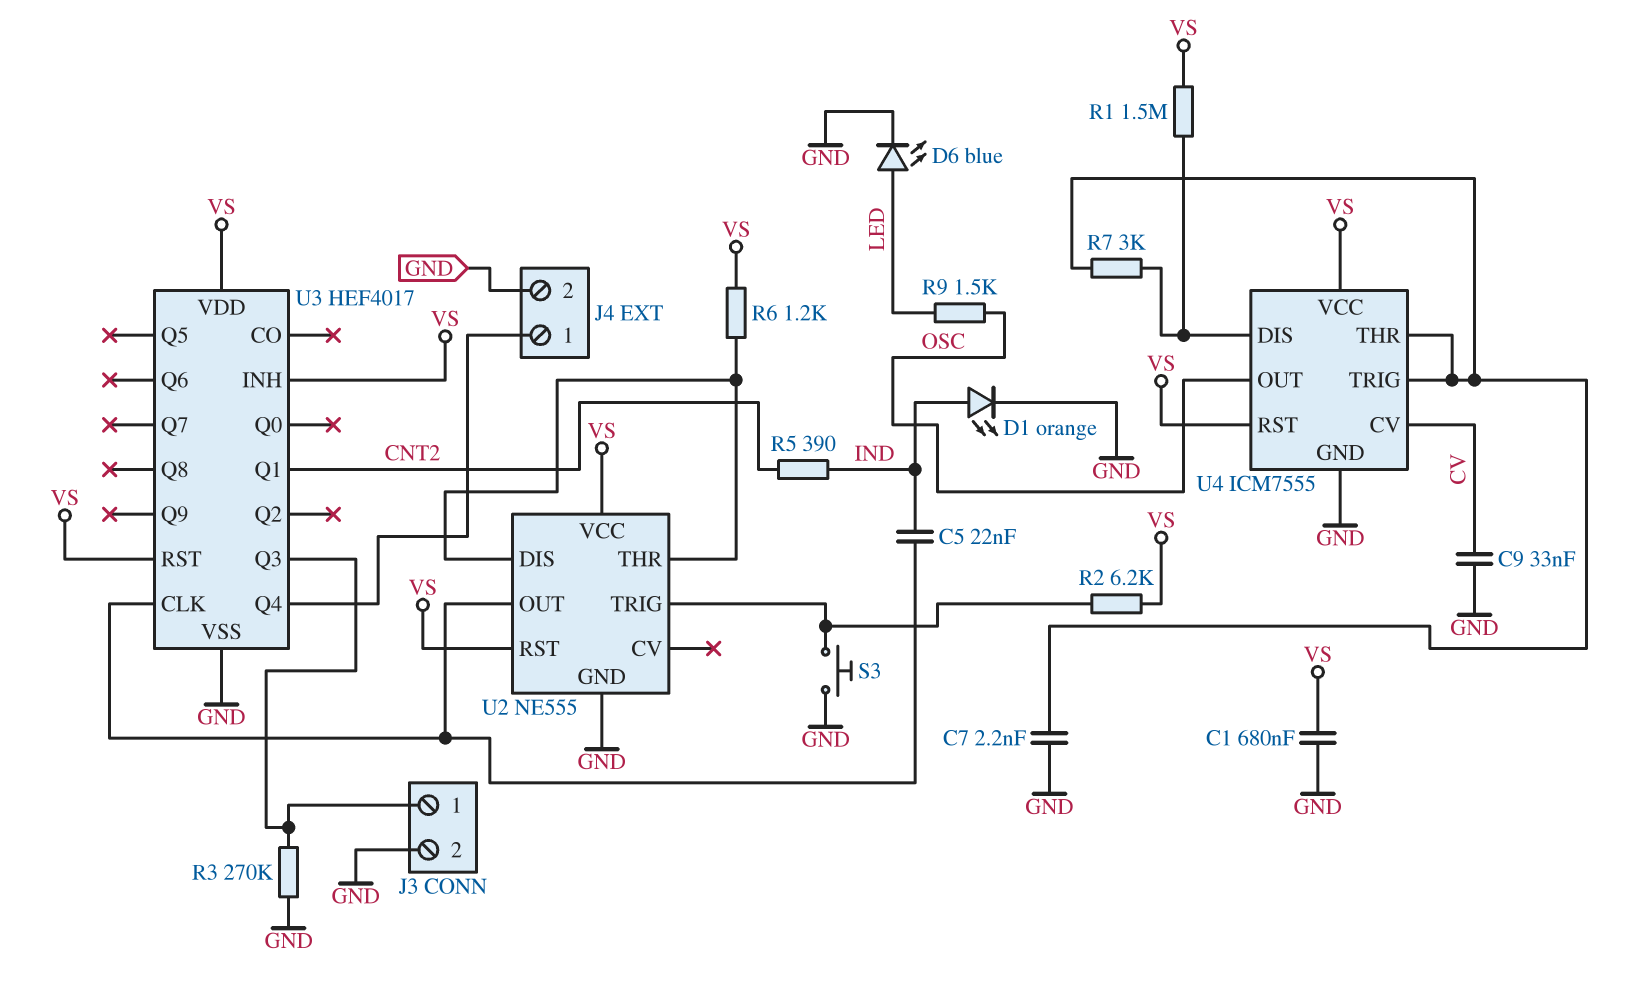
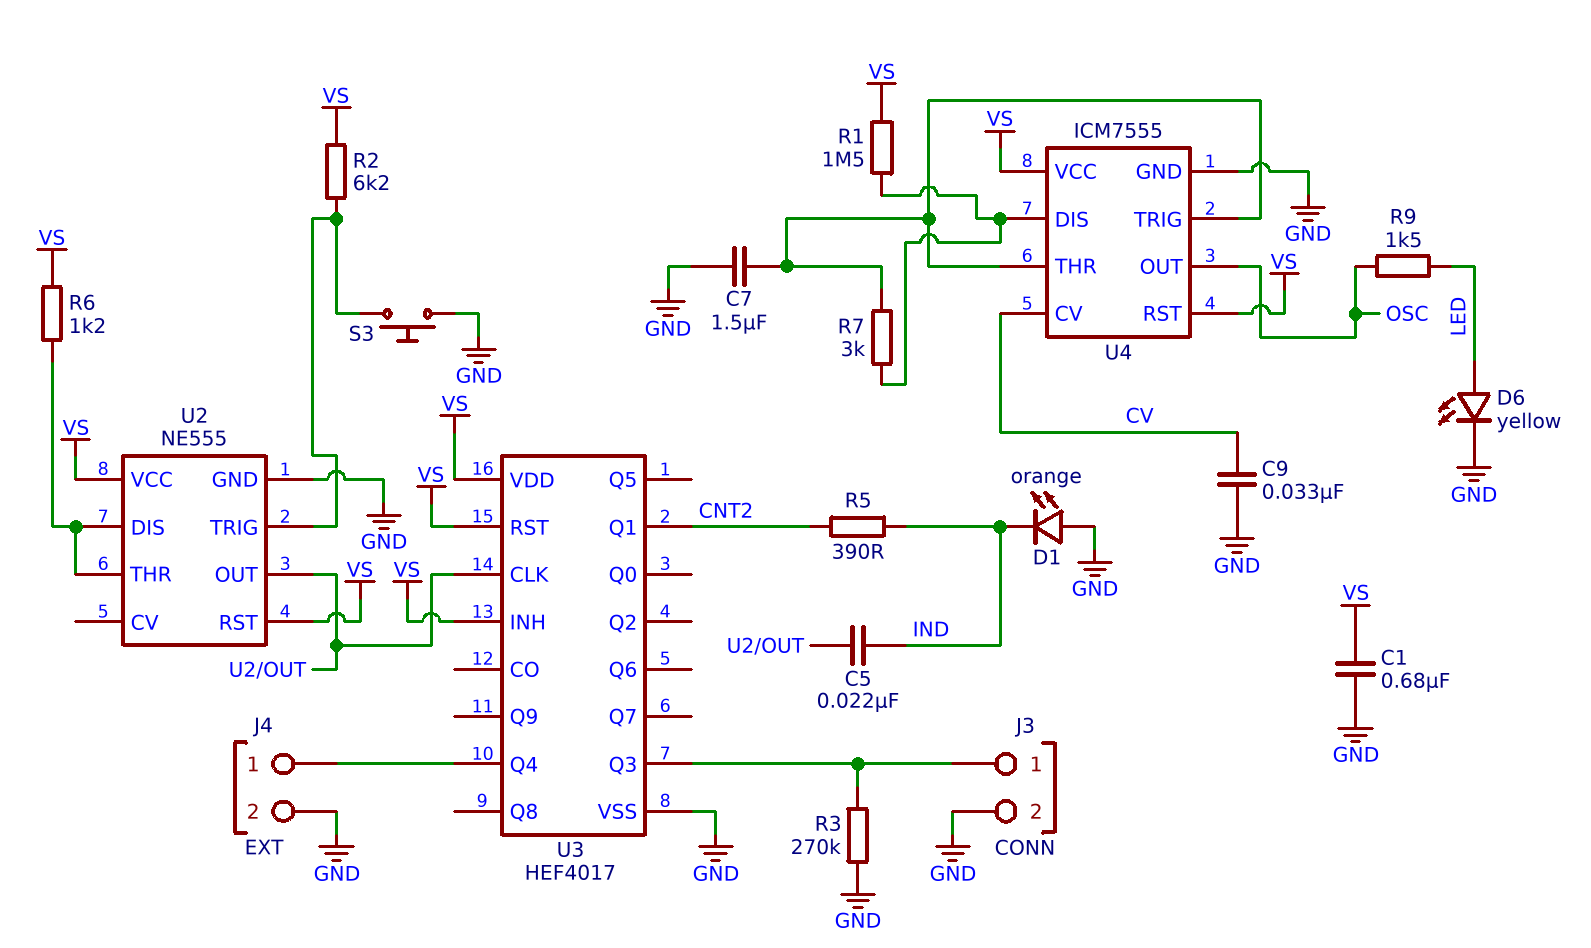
C7: 2.2nF (GND, U4/THR) -> 1.5uF (GND, U4/THR)
D1: LED orange (A IND, K GND) -> LED orange (A GND, K IND)
D6: LED blue (A LED, K GND) -> LED yellow (A LED, K GND)

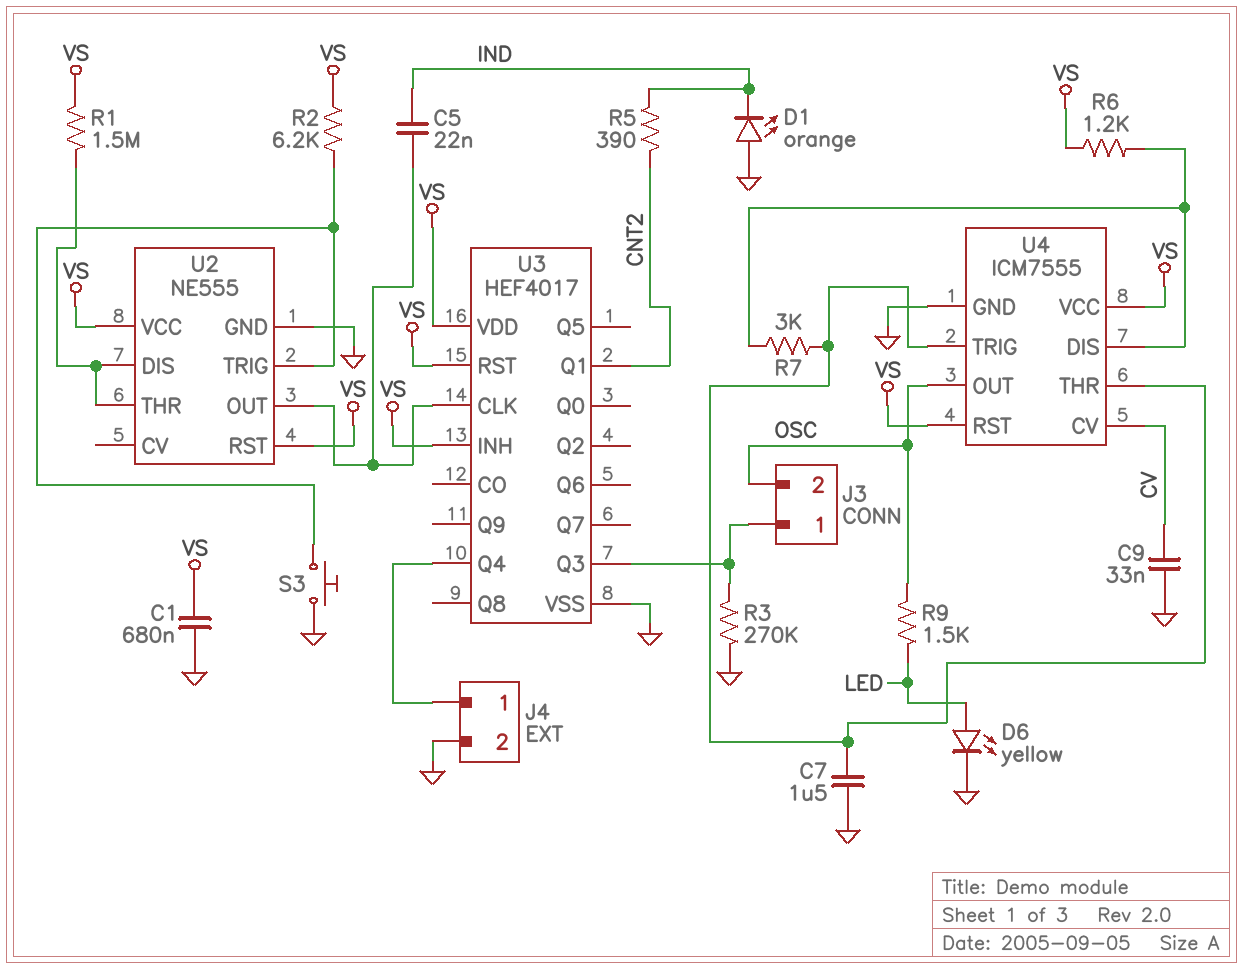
J3 pin 2: GND -> OSC
R1: 1.5M (U4/DIS, VS) -> 1.5M (U2/DIS, VS)
R6: 1.2k (U2/DIS, VS) -> 1.2k (U4/DIS, VS)

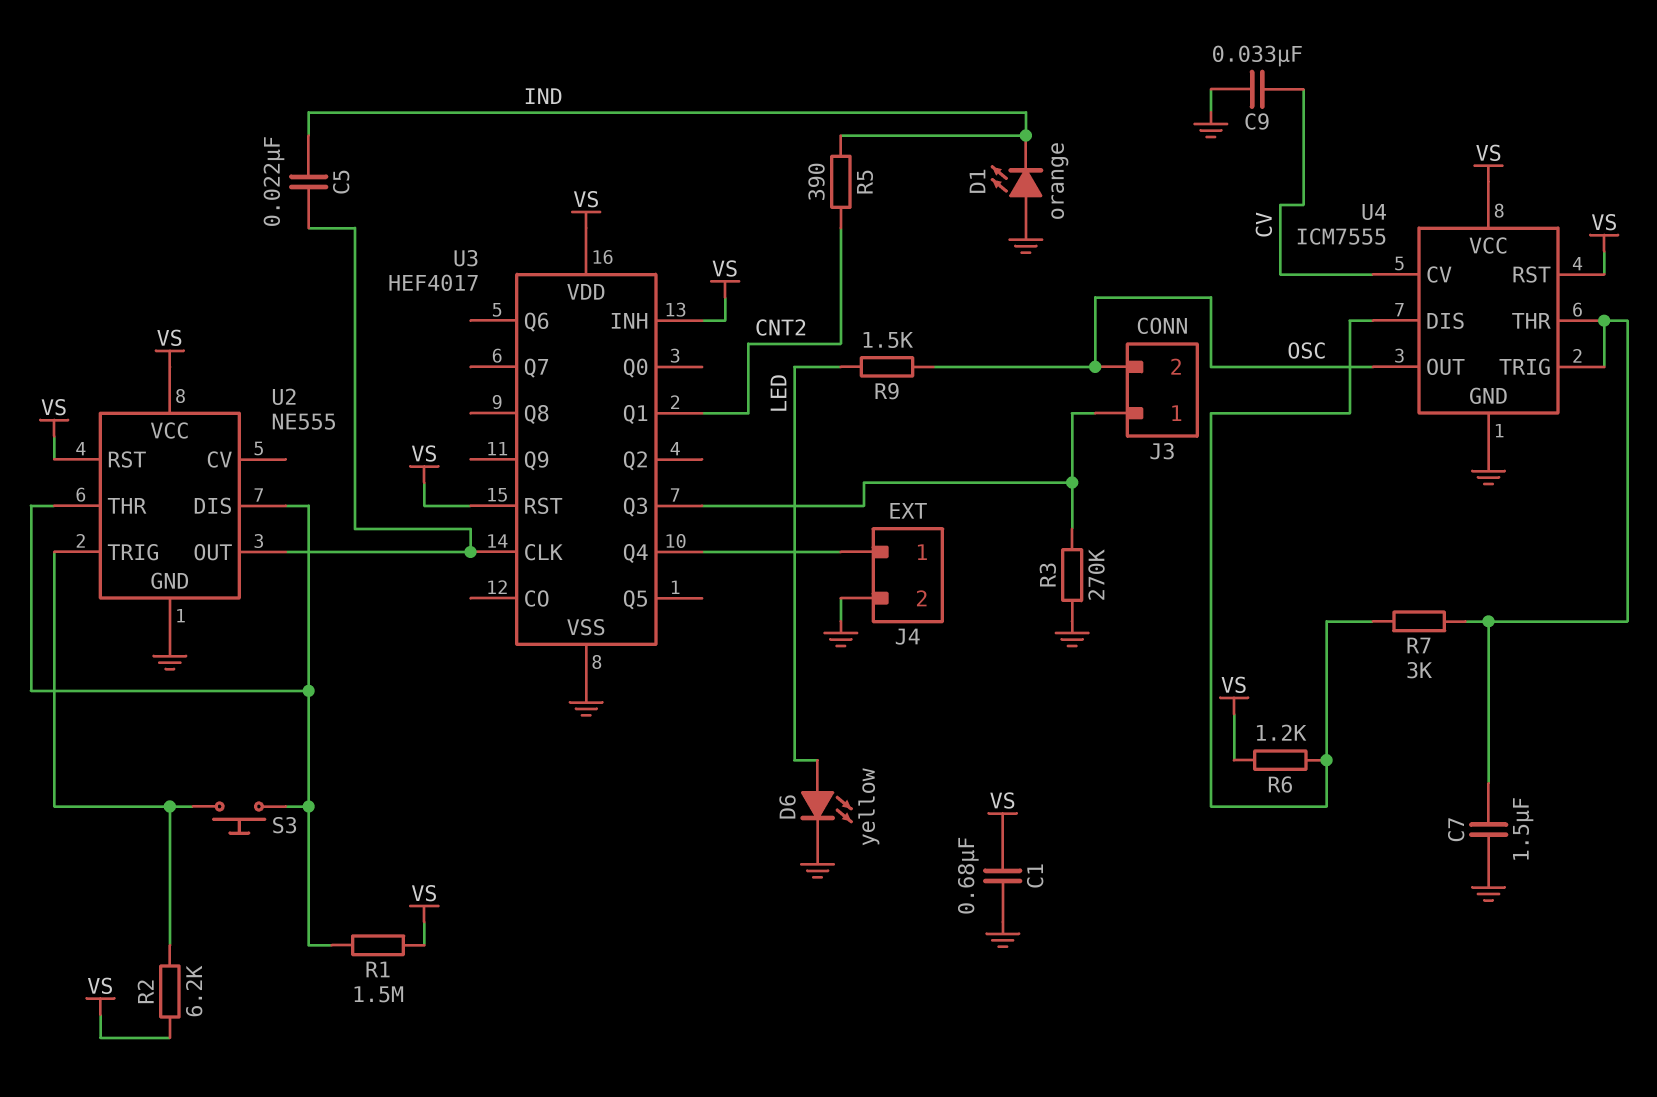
S3: button (GND, U2/TRIG) -> button (U2/DIS, U2/TRIG)

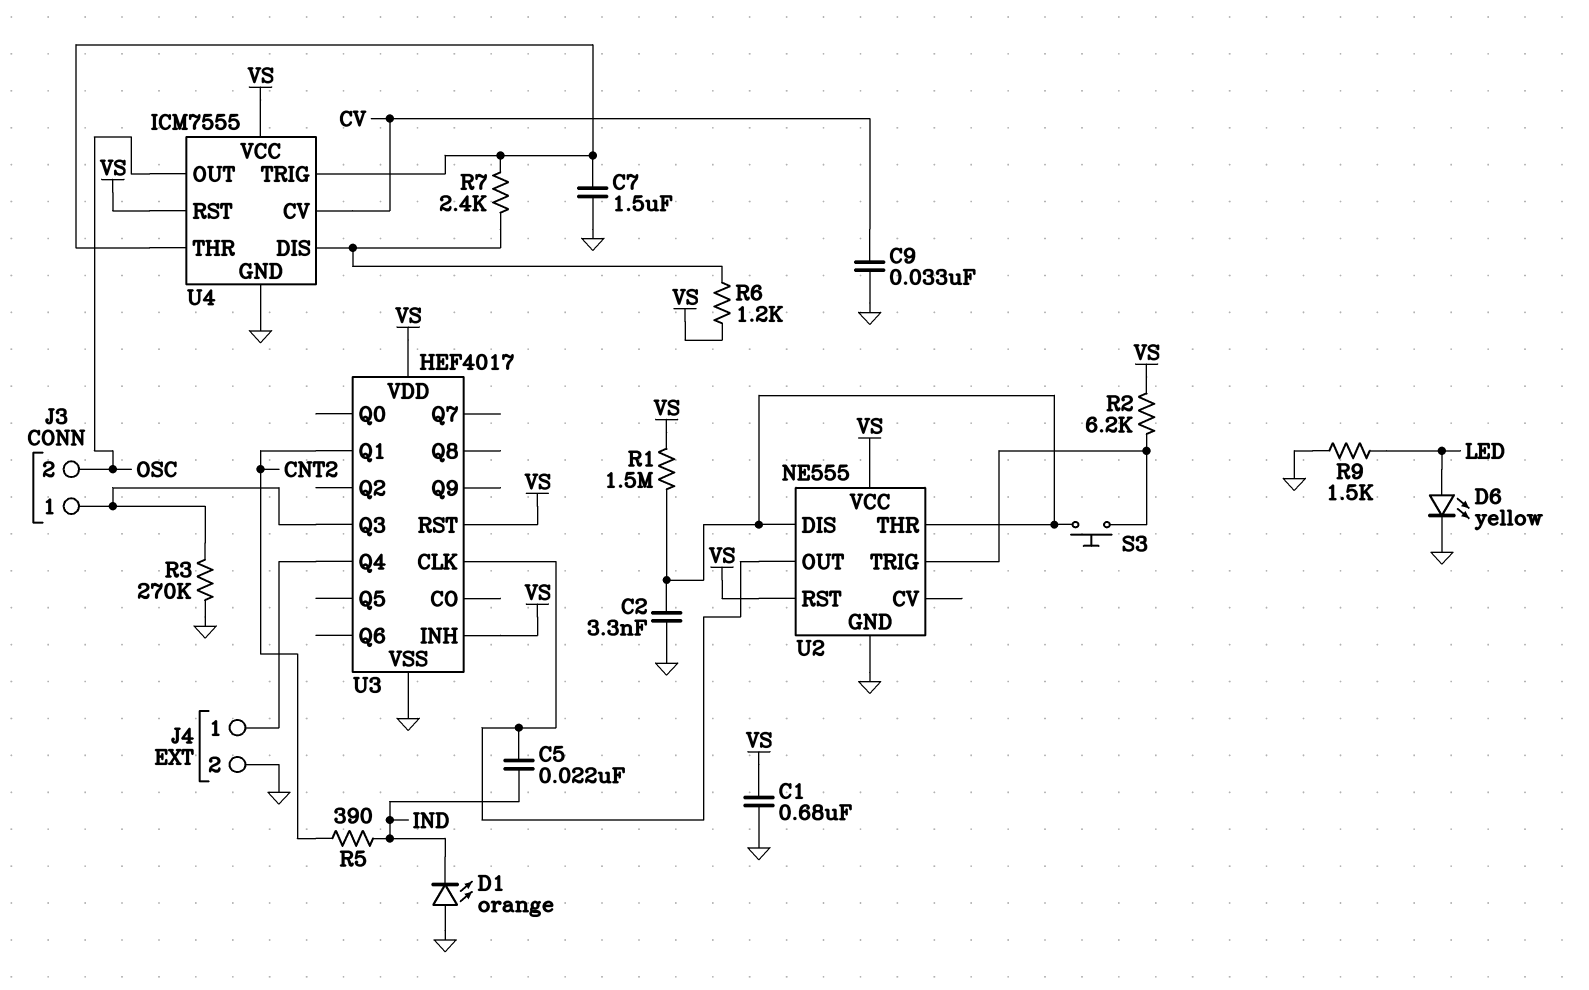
C2: none -> 3.3nF (GND, U2/DIS)
R7: 3k (U4/DIS, U4/THR) -> 2.4k (U4/DIS, U4/THR)
R9: 1.5k (LED, OSC) -> 1.5k (GND, LED)

